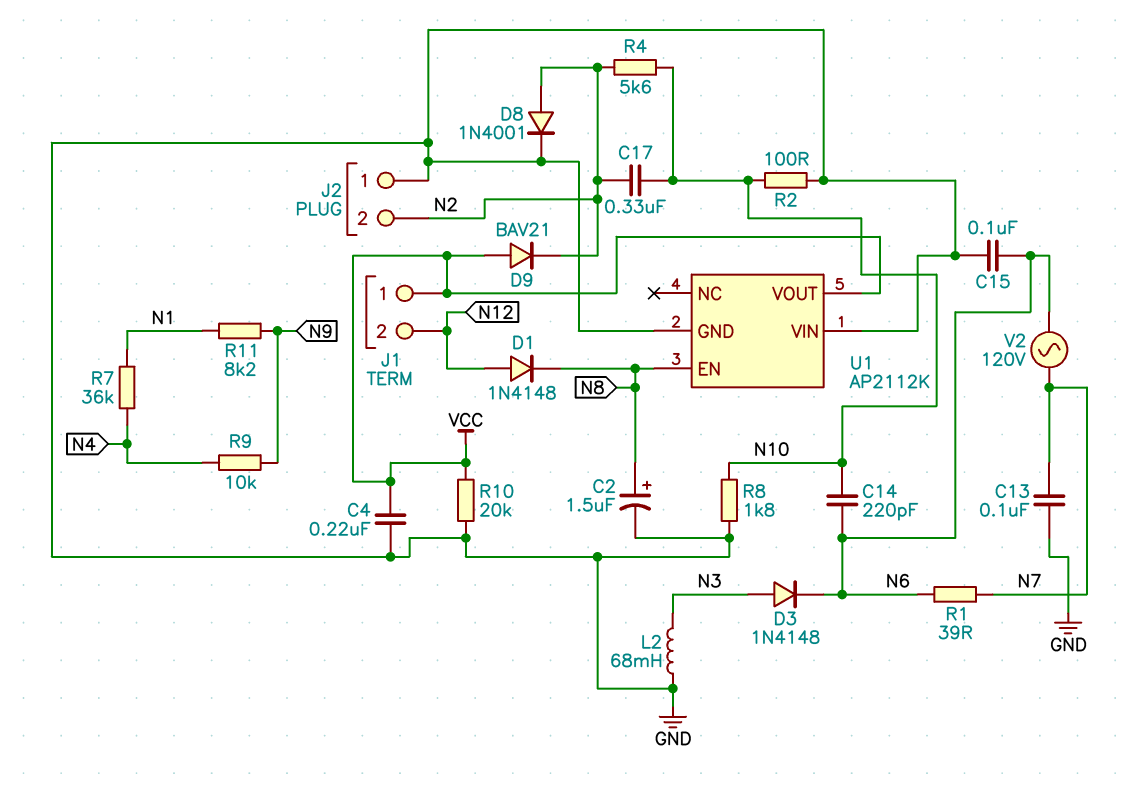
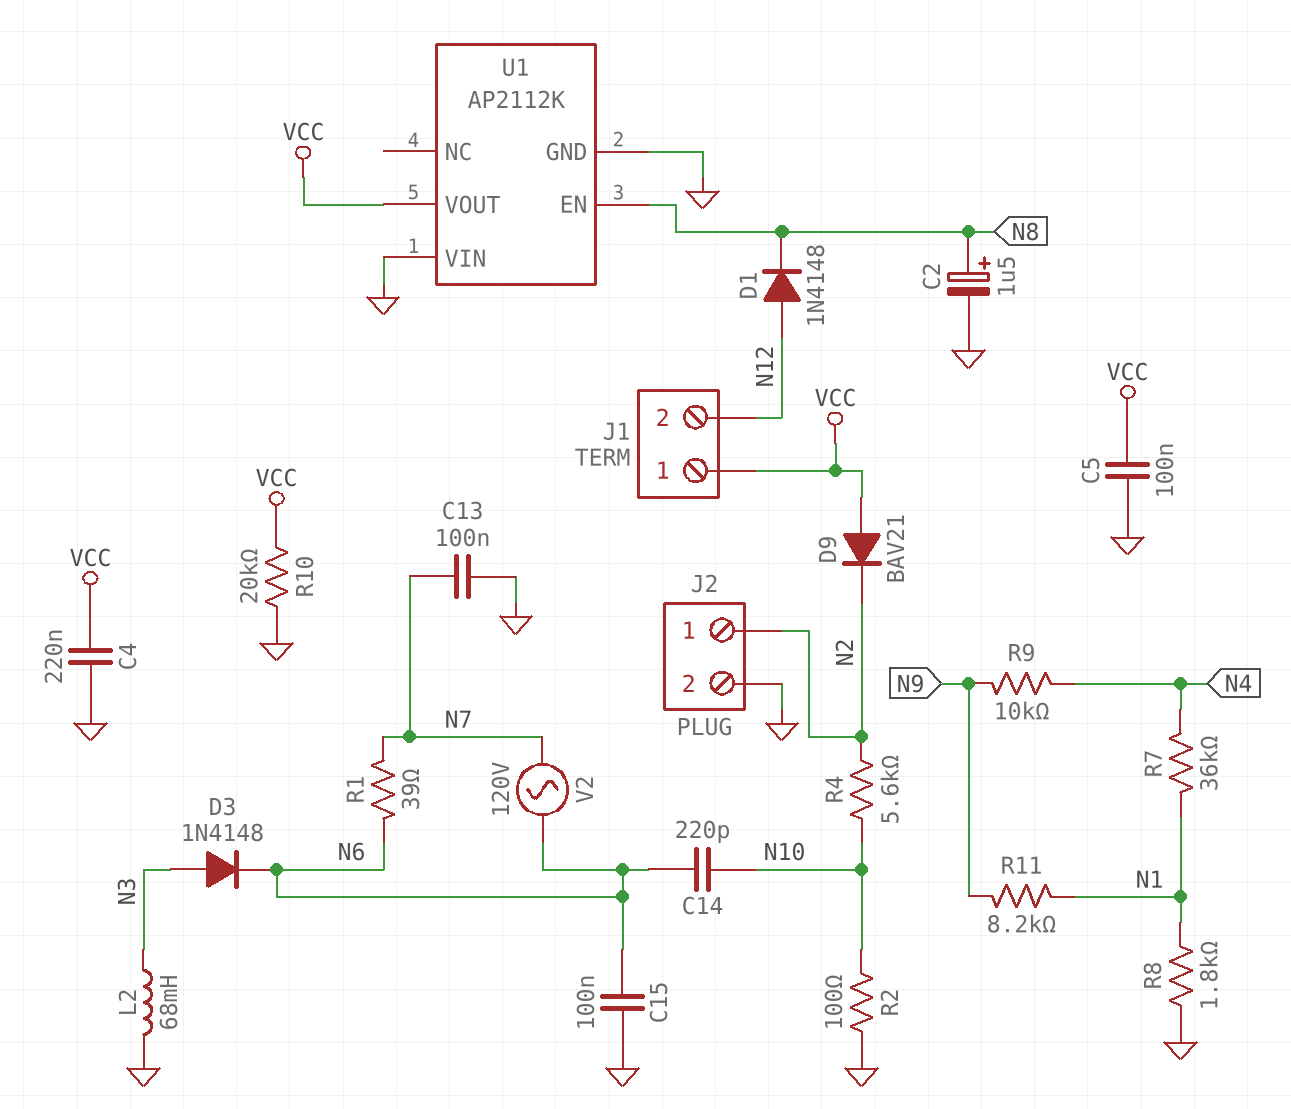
C5: none -> 100nF (GND, VCC)
C17: 330nF (N2, N10) -> none
D8: diode 1N4001 (A N2, K GND) -> none
J2 pin 1: GND -> N2
J2 pin 2: N2 -> GND
R8: 1.8k (GND, N10) -> 1.8k (GND, N1)

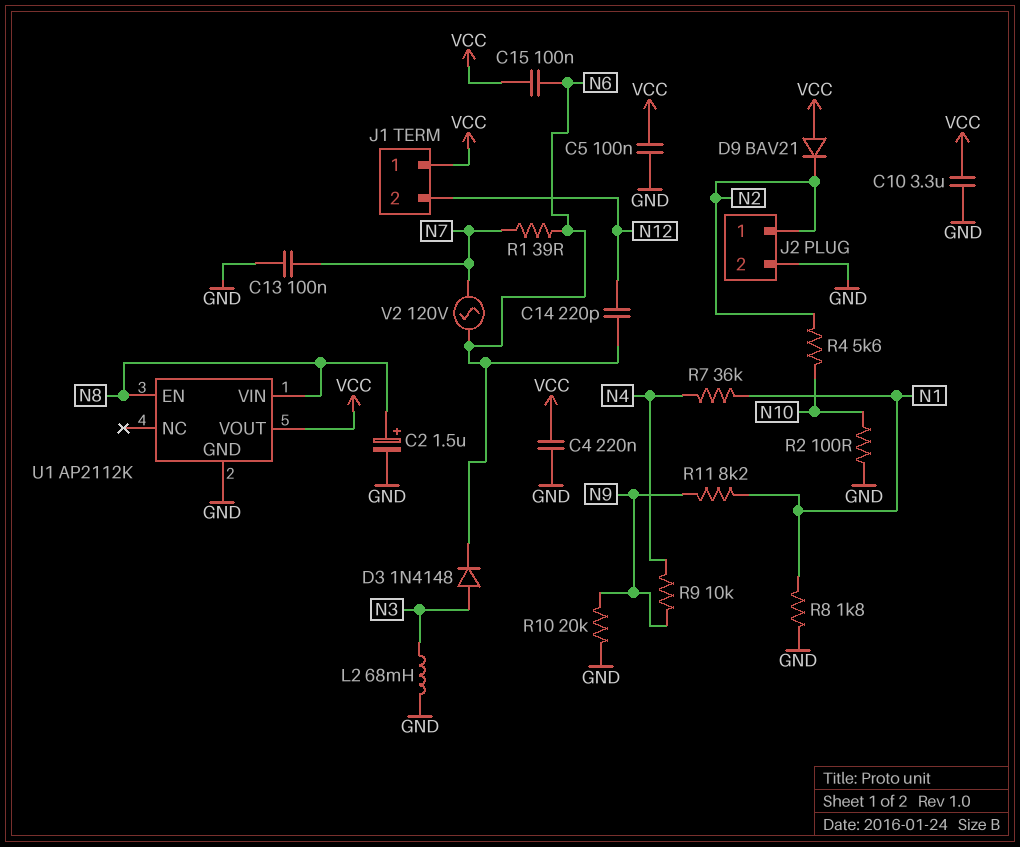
C10: none -> 3.3uF (GND, VCC)
C14: 220pF (N6, N10) -> 220pF (N6, N12)
C15: 100nF (GND, N6) -> 100nF (N6, VCC)
D1: diode 1N4148 (A N12, K N8) -> none
R10: 20k (GND, VCC) -> 20k (GND, N9)
U1 pin VIN: GND -> N8

